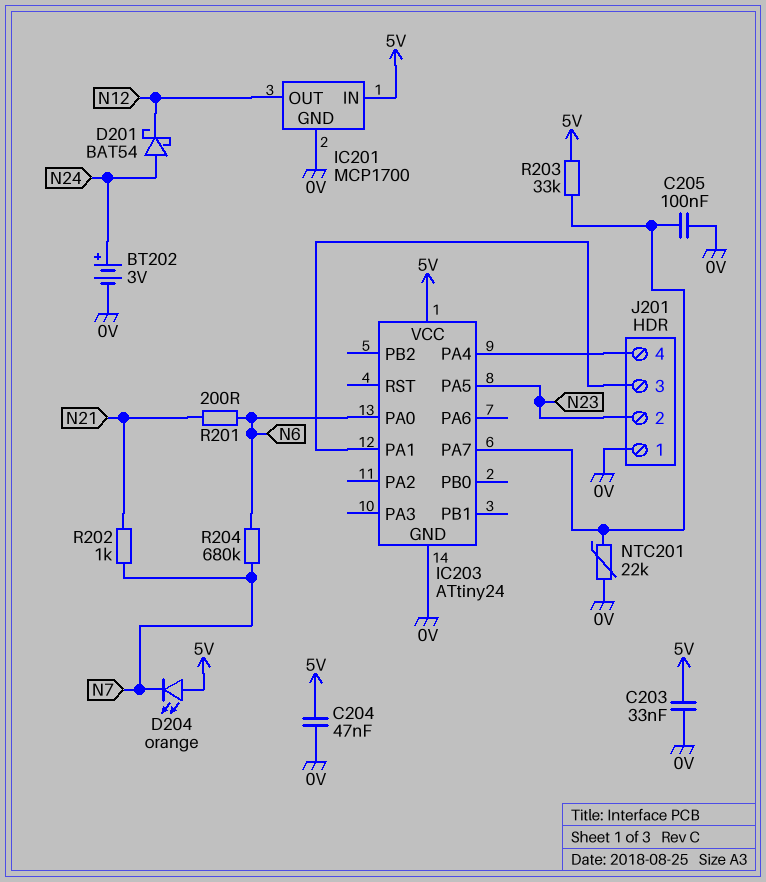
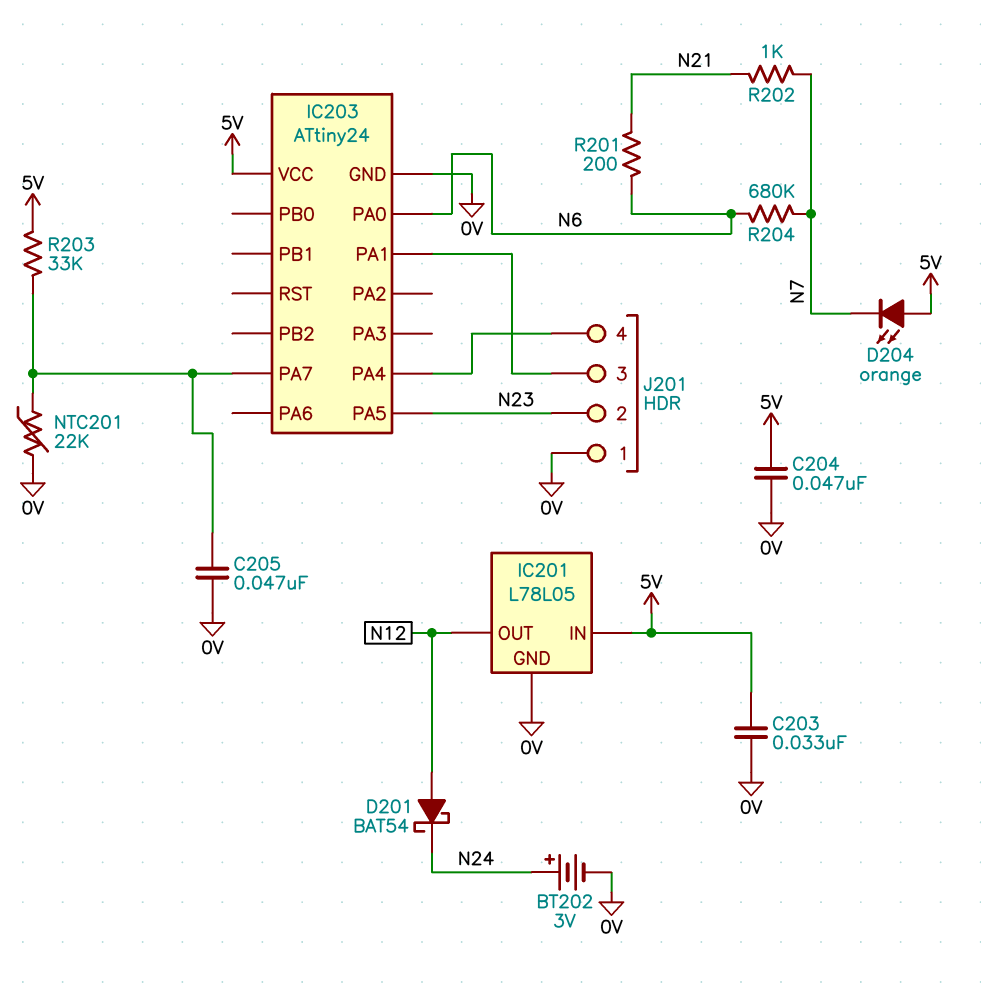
C205: 100nF (0V, IC203/PA7) -> 47nF (0V, IC203/PA7)
D201: schottky BAT54 (A N24, K N12) -> schottky BAT54 (A N12, K N24)
IC201: MCP1700 -> L78L05

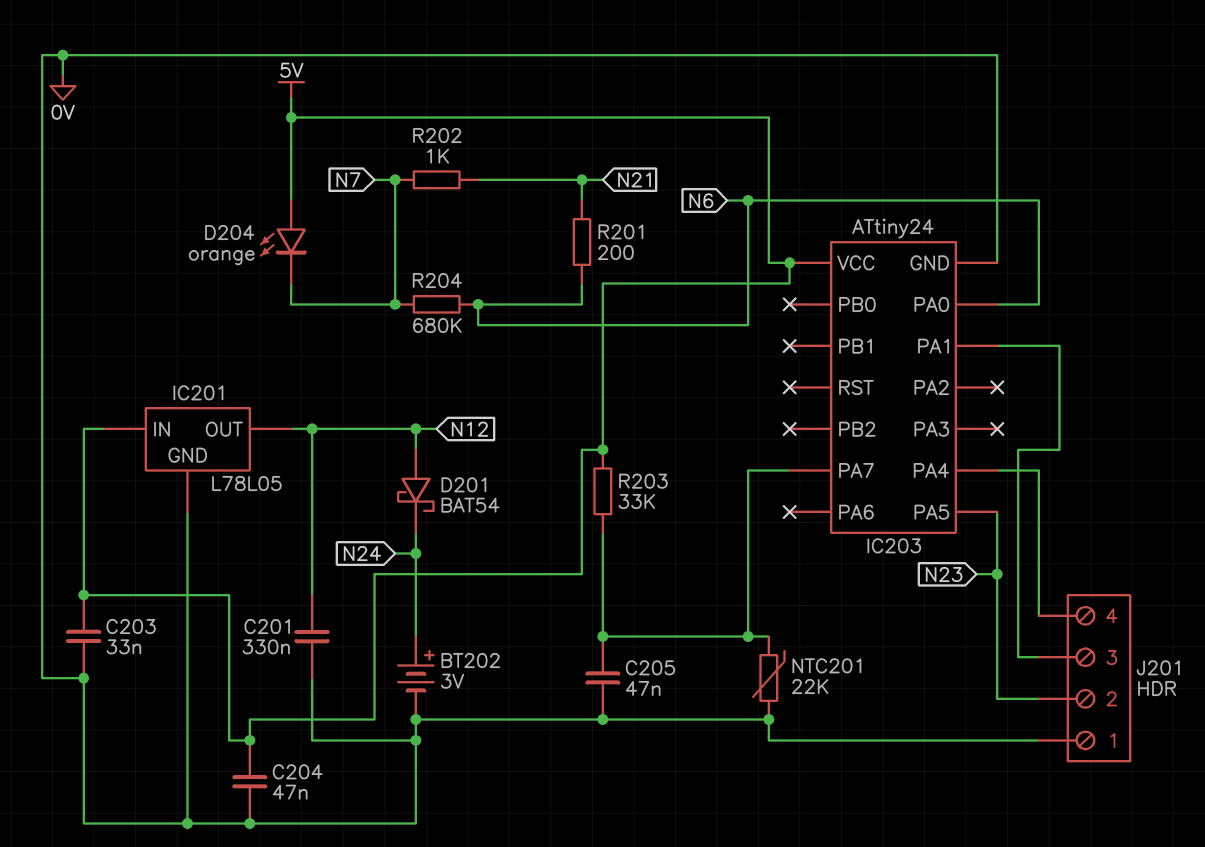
C201: none -> 330nF (0V, N12)

